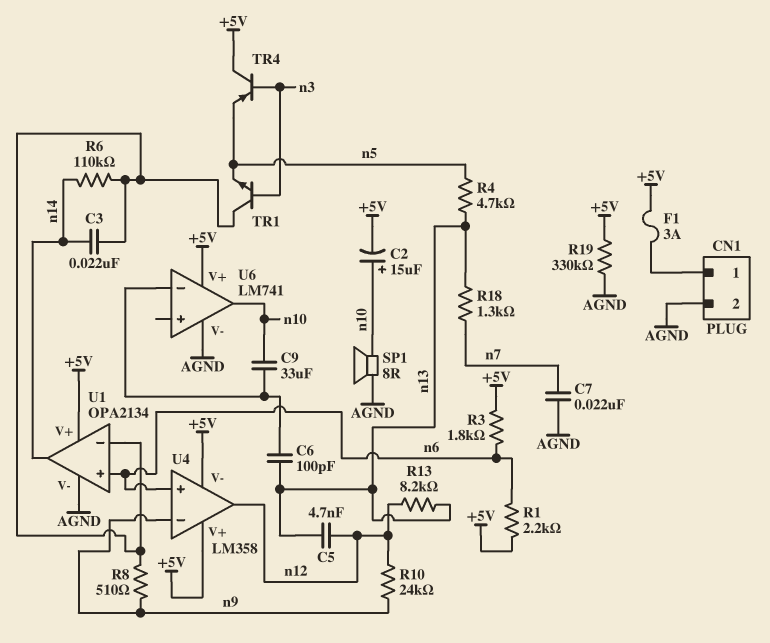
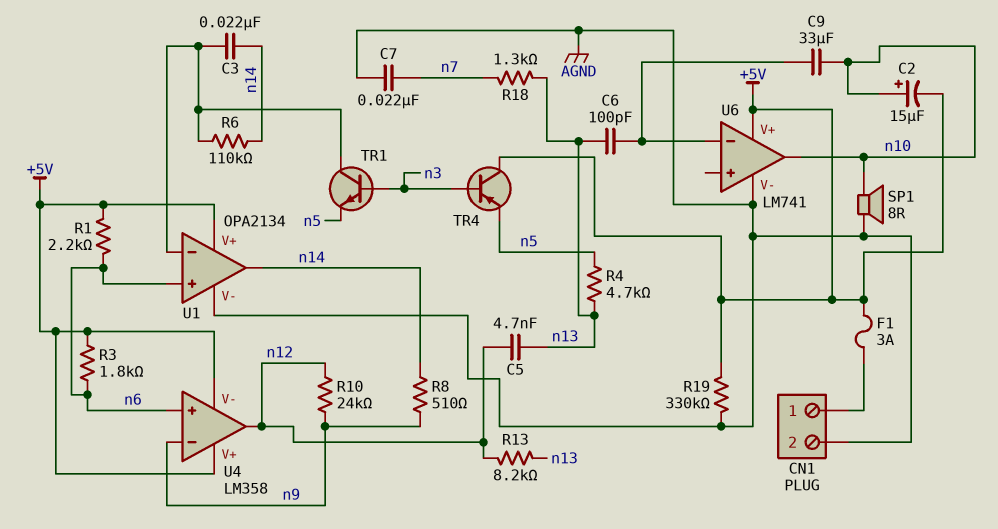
R8: 510 (U1/in-, n9) -> 510 (n9, n14)

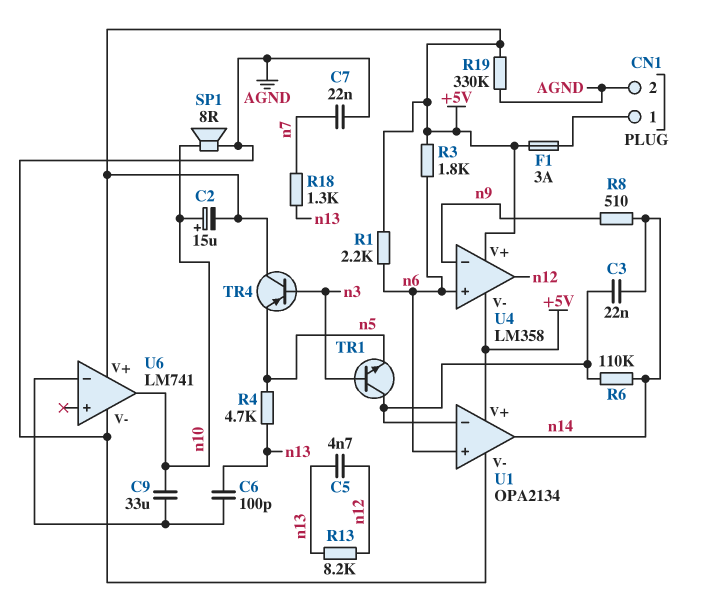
R10: 24k (n9, n12) -> none

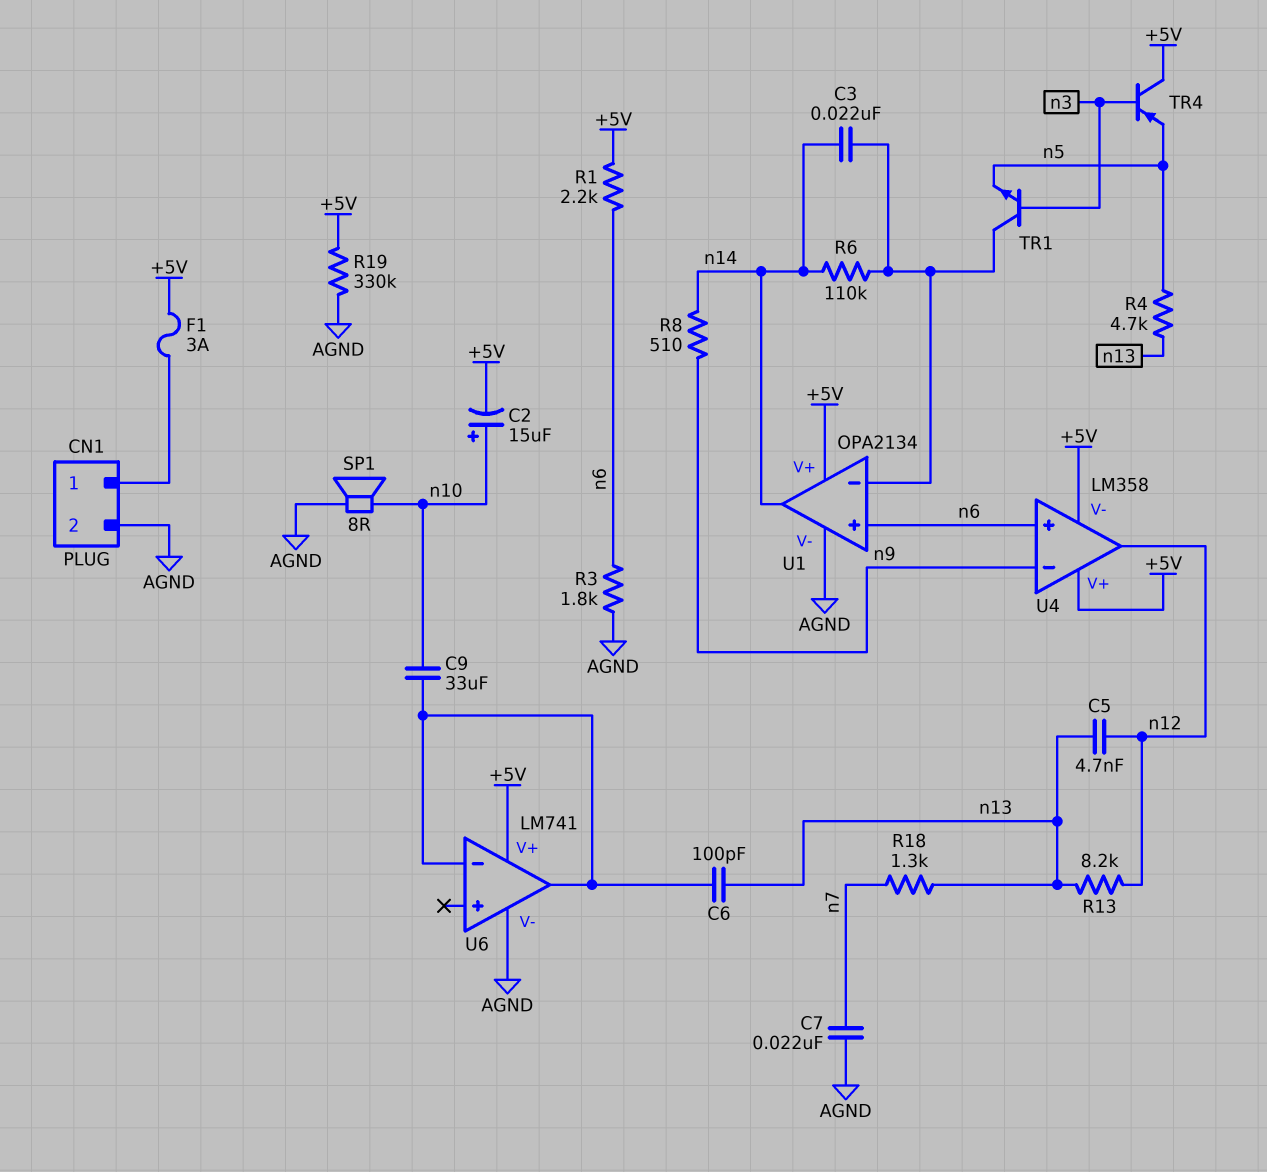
R3: 1.8k (+5V, n6) -> 1.8k (AGND, n6)
U6 pin out: n10 -> U6/in-

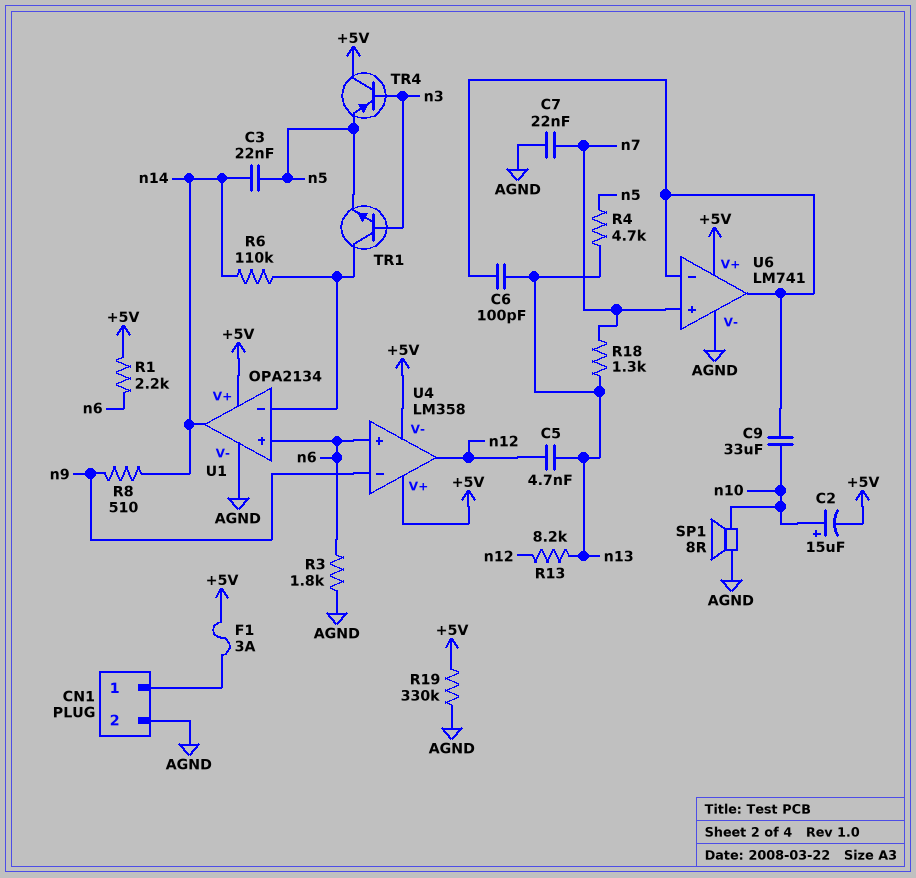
C3: 22nF (U1/in-, n14) -> 22nF (n5, n14)
U6 pin in+: none -> n7

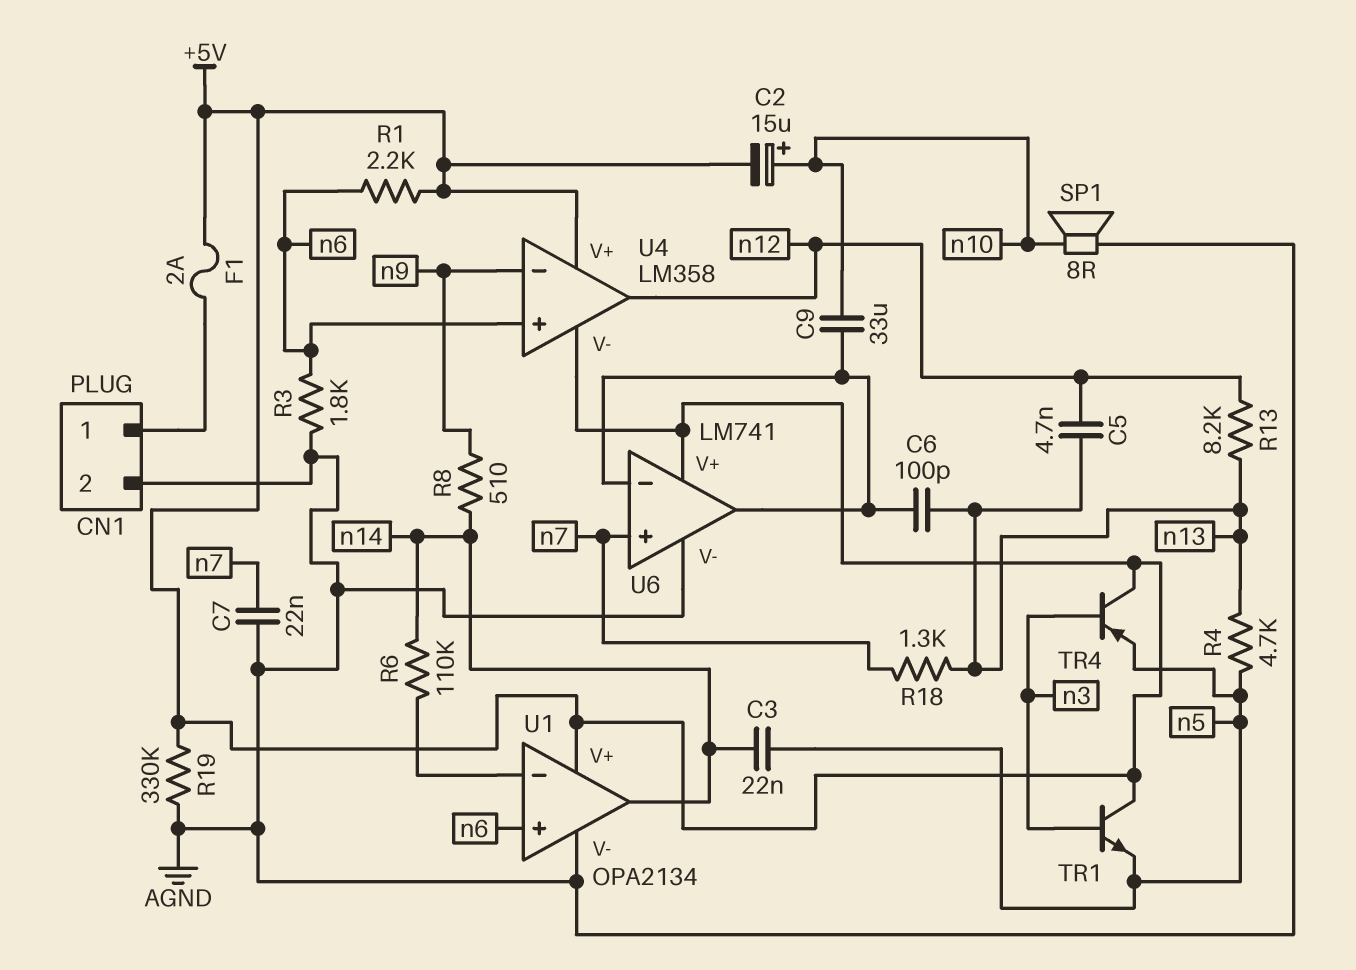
F1: 3A (+5V, CN1/1) -> 2A (+5V, CN1/1)
TR1: NPN (B n3, C U1/in-, E n5) -> NPN (B n3, C +5V, E n5)

